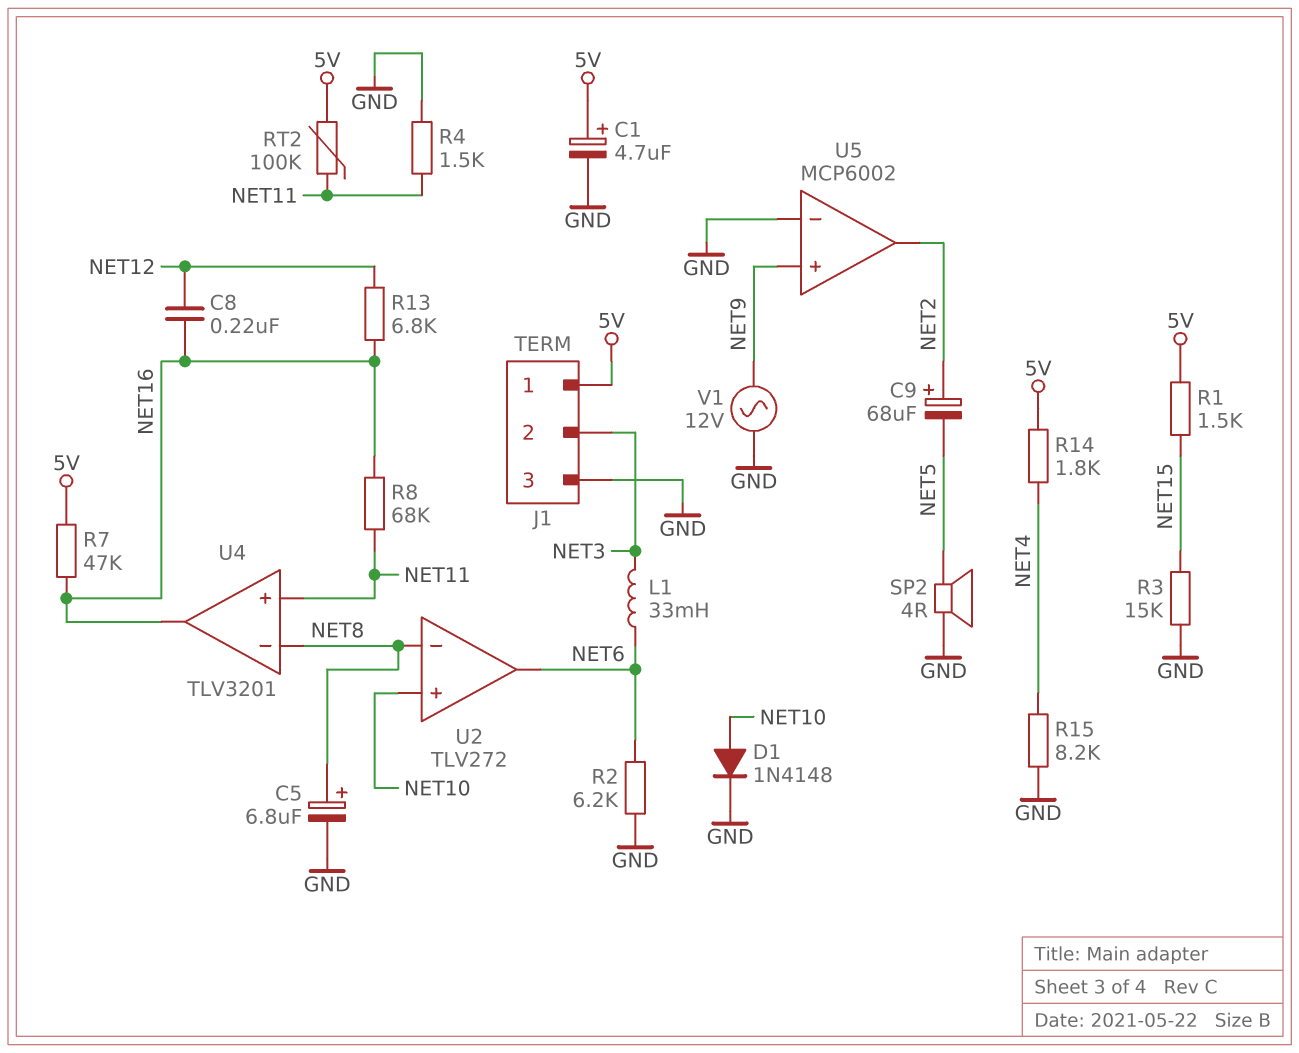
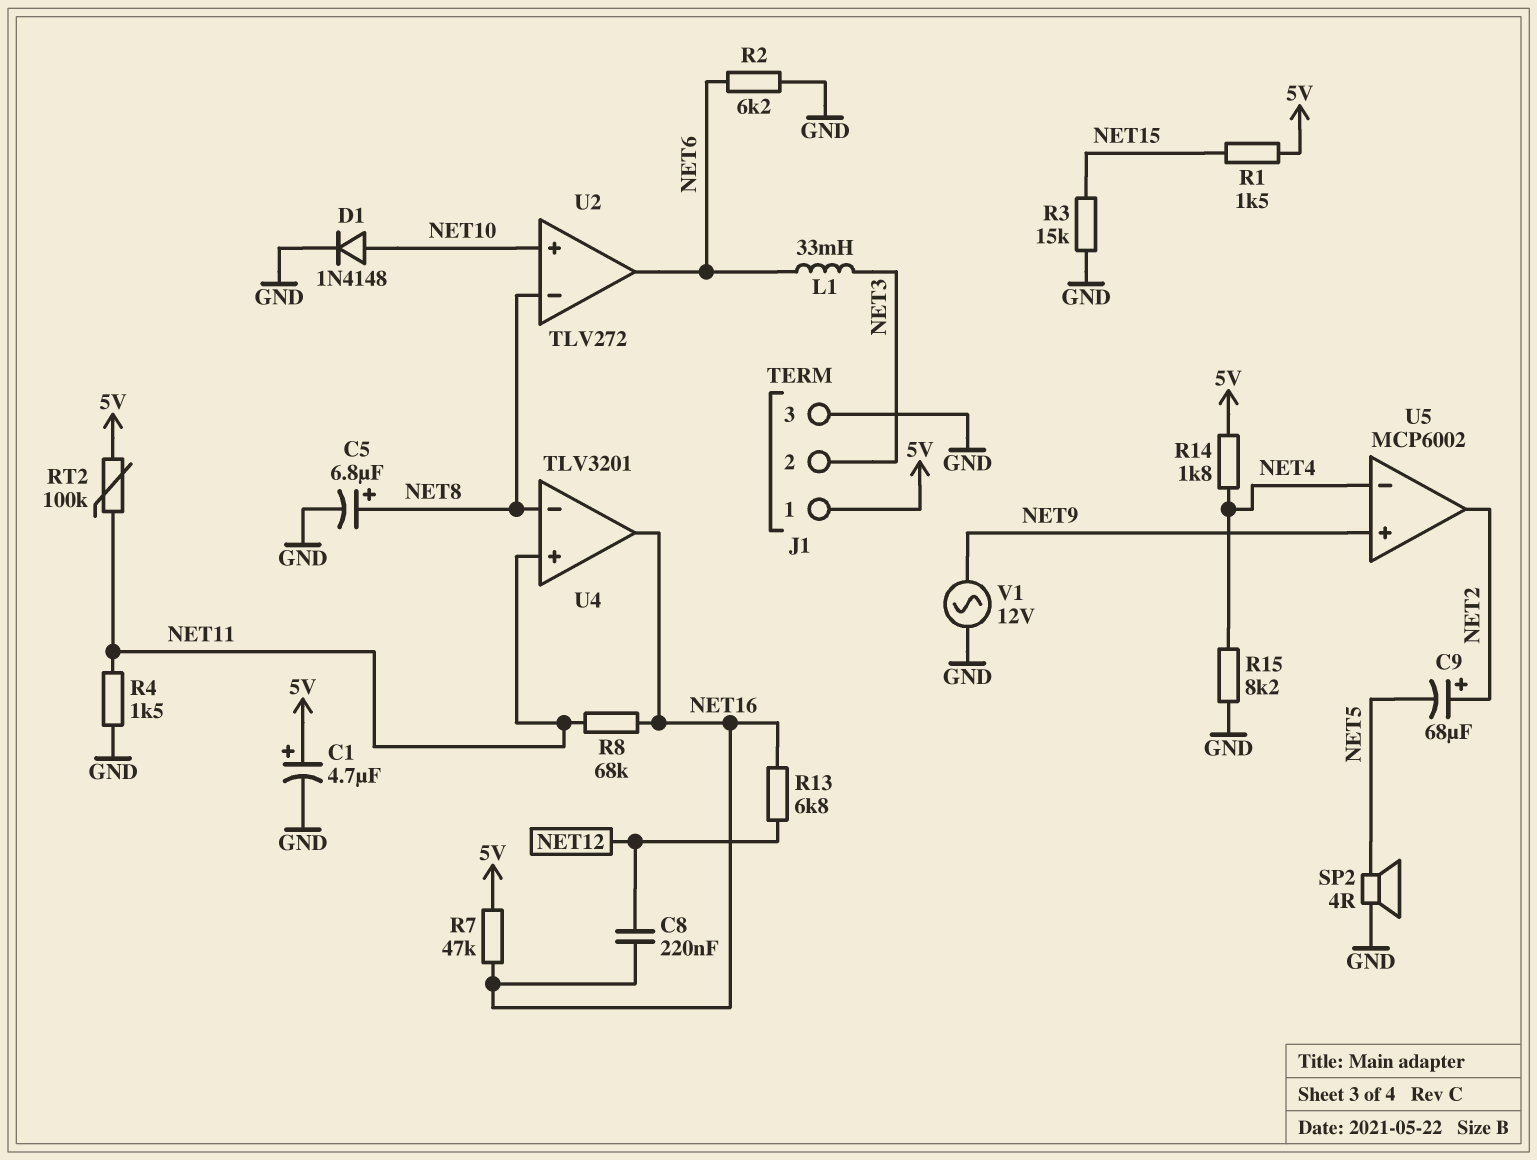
U5 pin in-: GND -> NET4

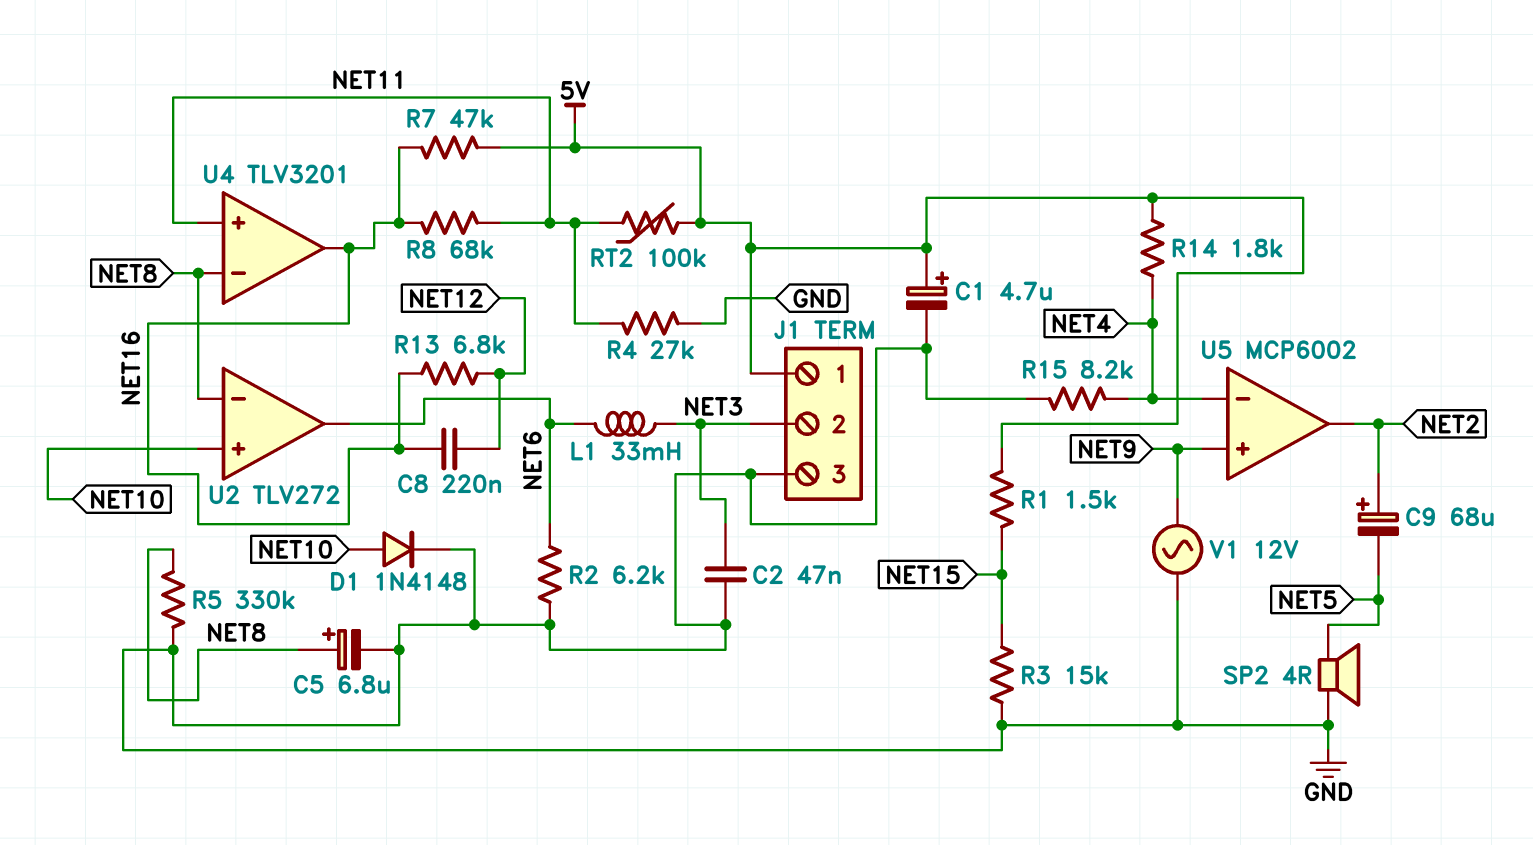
C2: none -> 47nF (GND, NET3)
R4: 1.5k (GND, NET11) -> 27k (GND, NET11)
R5: none -> 330k (GND, NET8)

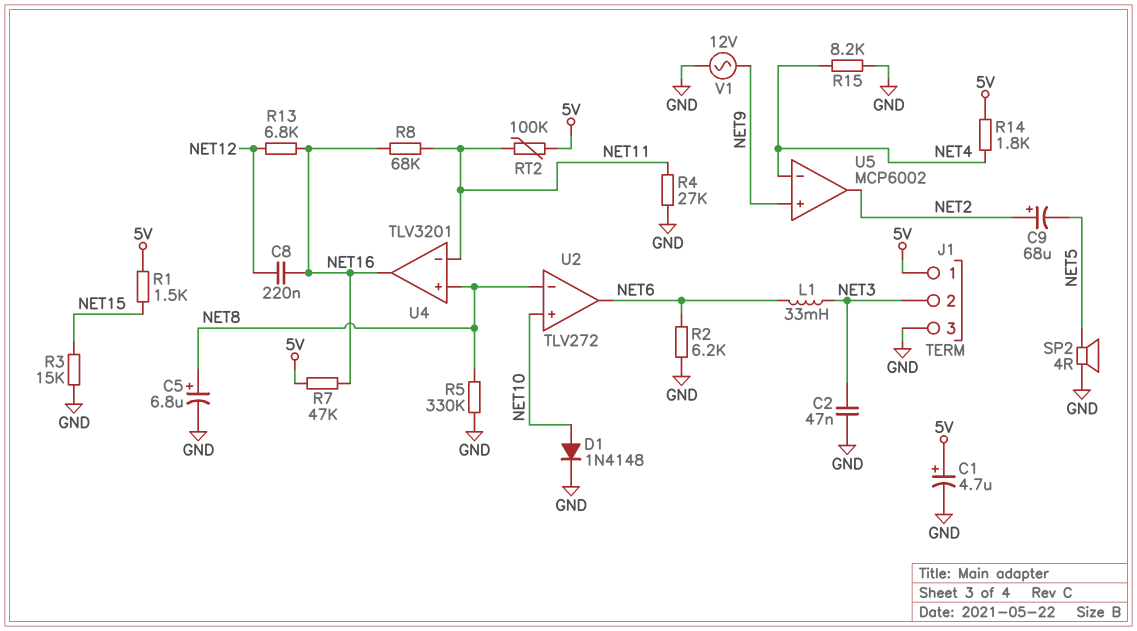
U4 pin in+: NET11 -> NET8
U4 pin in-: NET8 -> NET11

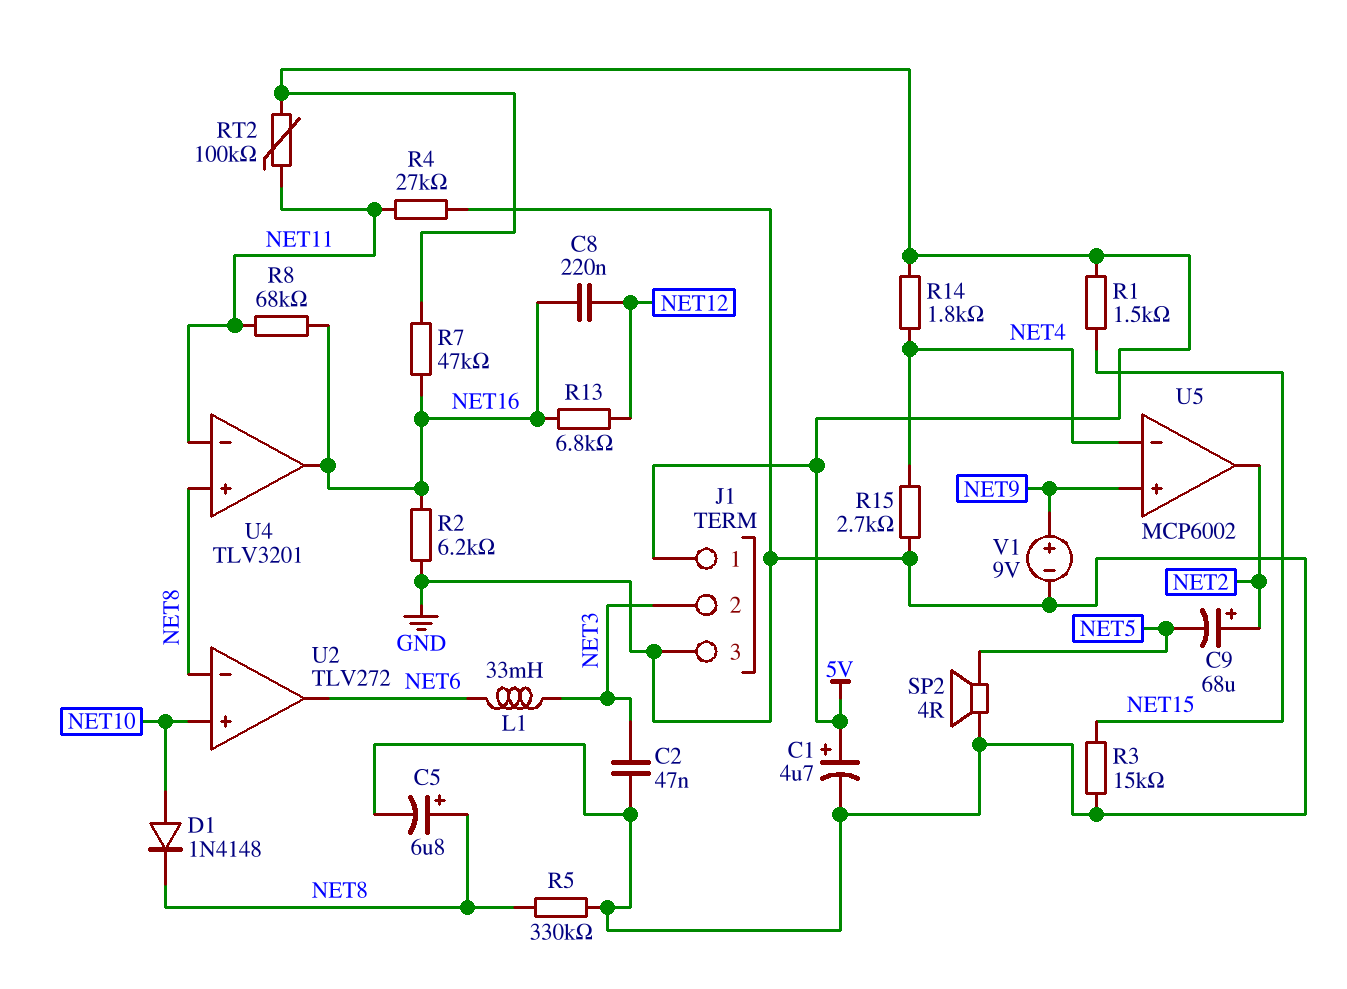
D1: diode 1N4148 (A NET10, K GND) -> diode 1N4148 (A NET10, K NET8)
R2: 6.2k (GND, NET6) -> 6.2k (GND, NET16)
R15: 8.2k (GND, NET4) -> 2.7k (GND, NET4)
V1: AC 12V (GND, NET9) -> 9V (plus NET9, minus GND)

